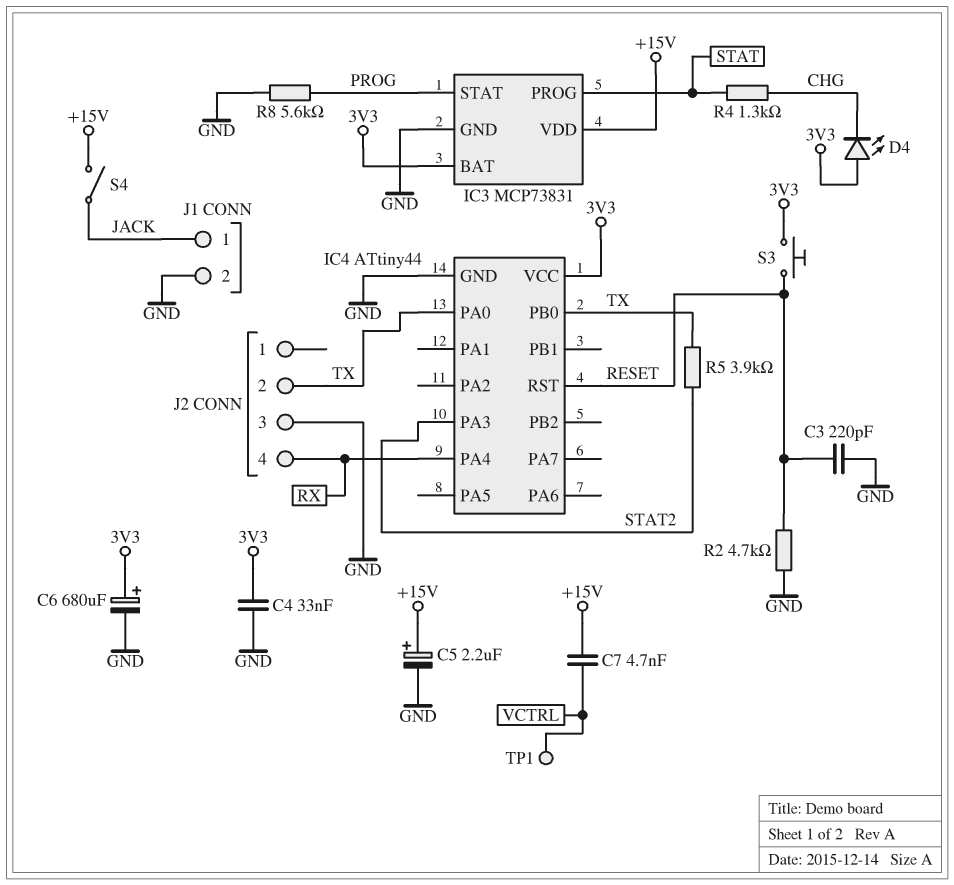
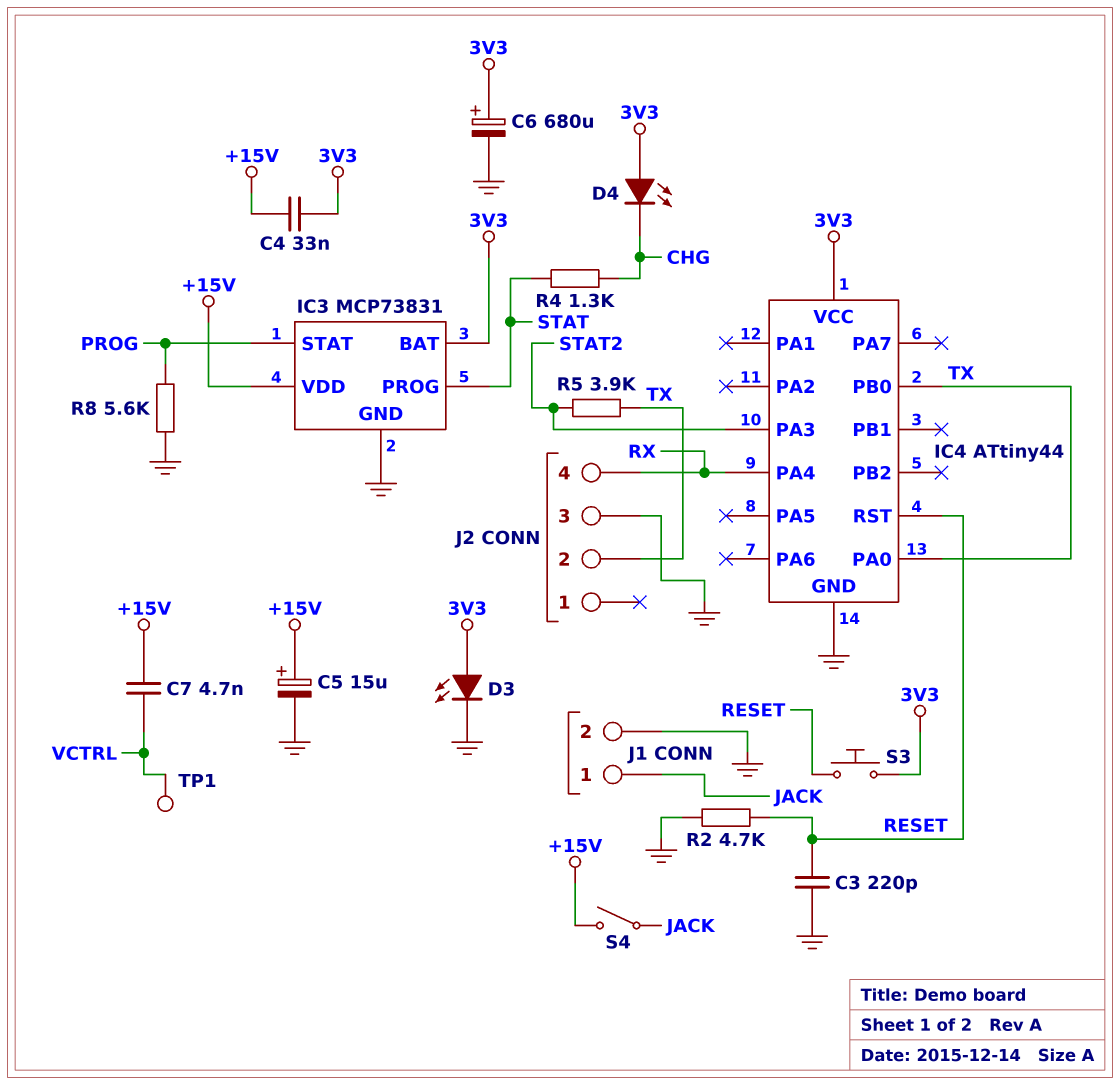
C4: 33nF (3V3, GND) -> 33nF (+15V, 3V3)
C5: 2.2uF (plus +15V, minus GND) -> 15uF (plus +15V, minus GND)
D3: none -> LED (A 3V3, K GND)

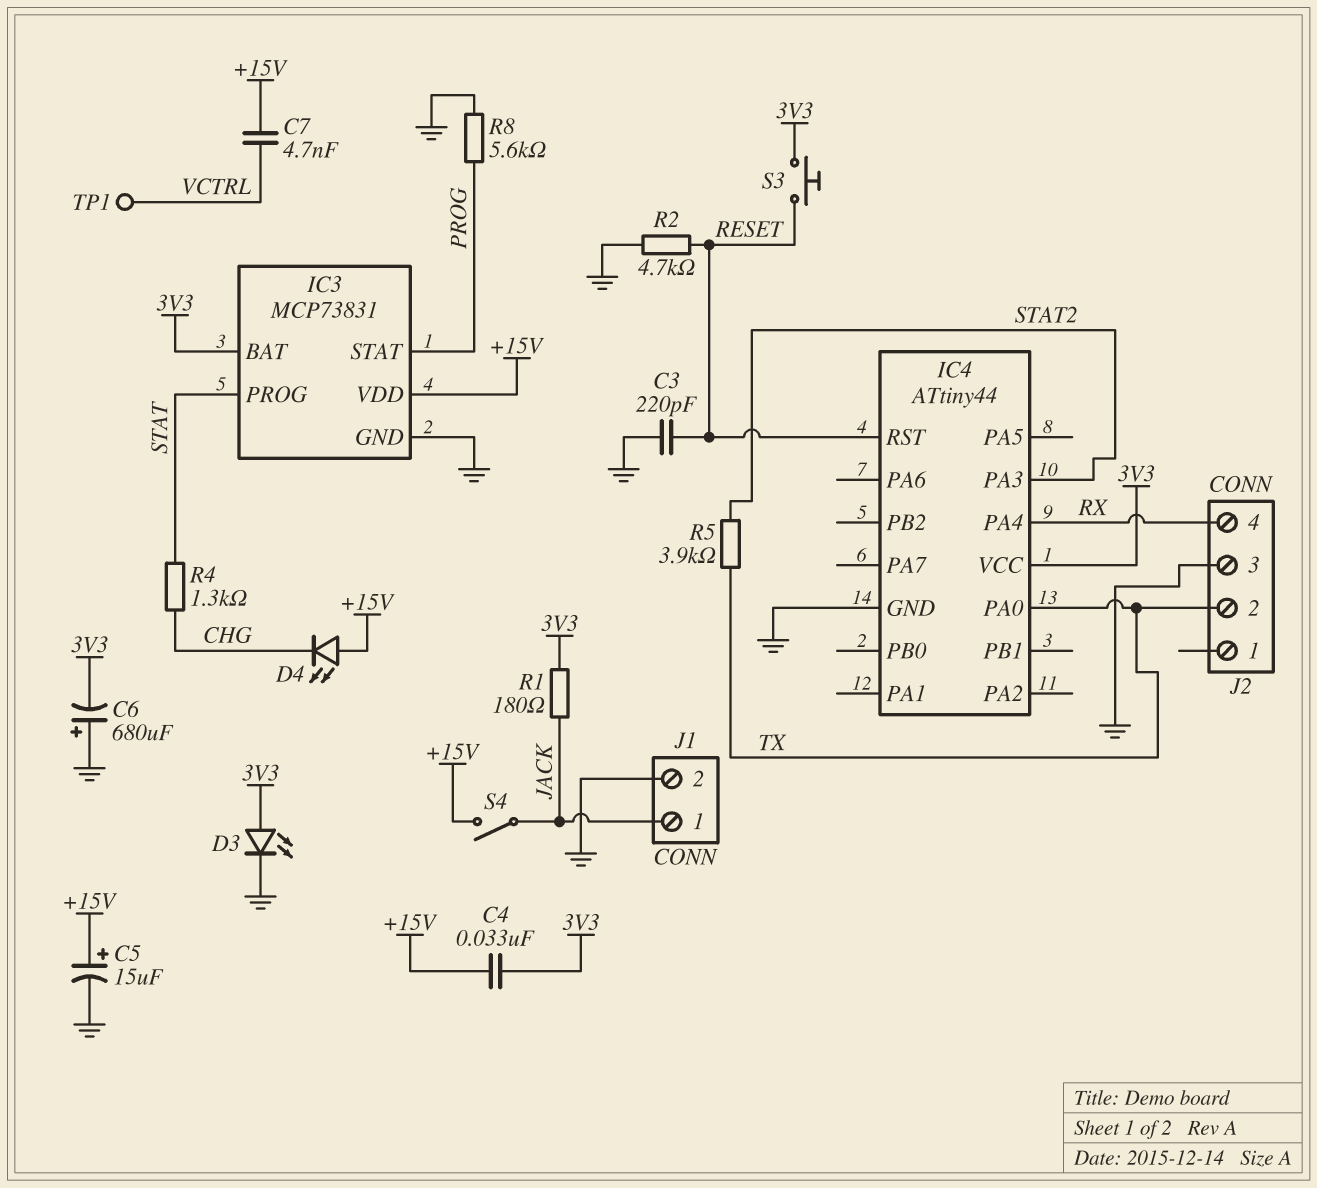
C6: 680uF (plus 3V3, minus GND) -> 680uF (plus GND, minus 3V3)
D4: LED (A 3V3, K CHG) -> LED (A +15V, K CHG)
IC4 pin PB0: TX -> none
R1: none -> 180 (3V3, JACK)

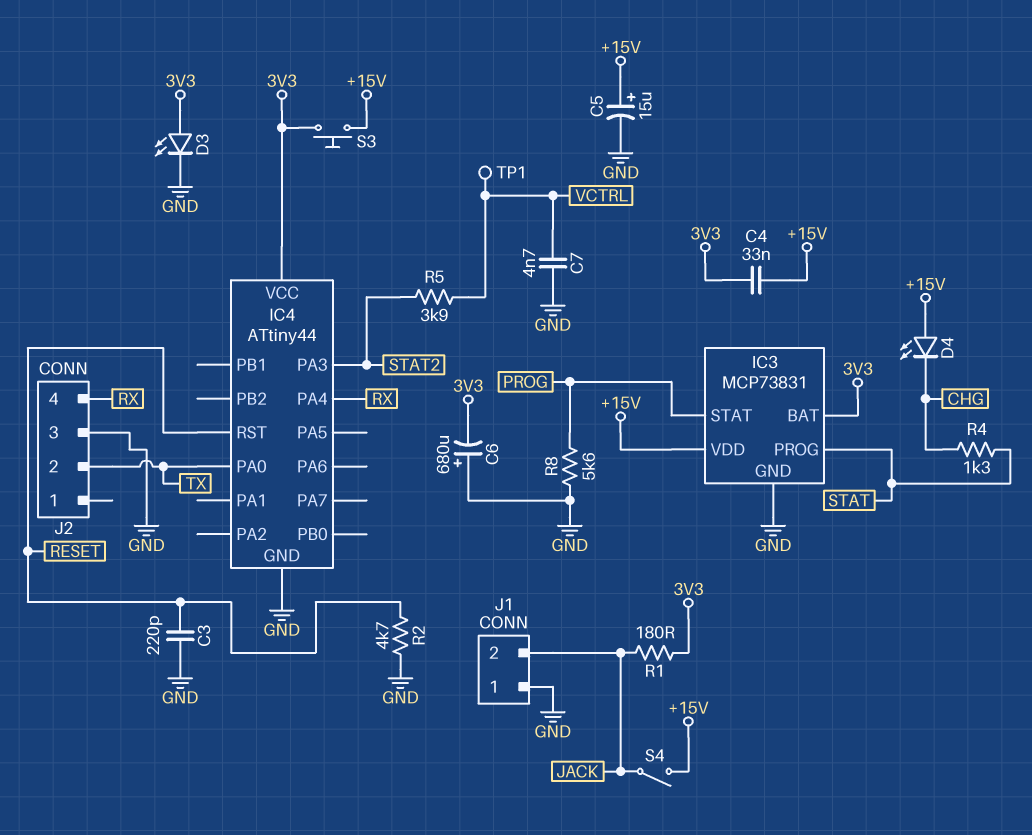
C7: 4.7nF (+15V, VCTRL) -> 4.7nF (GND, VCTRL)
J1 pin 1: JACK -> GND
J1 pin 2: GND -> JACK
R5: 3.9k (STAT2, TX) -> 3.9k (STAT2, VCTRL)
S3: button (3V3, RESET) -> button (+15V, 3V3)

